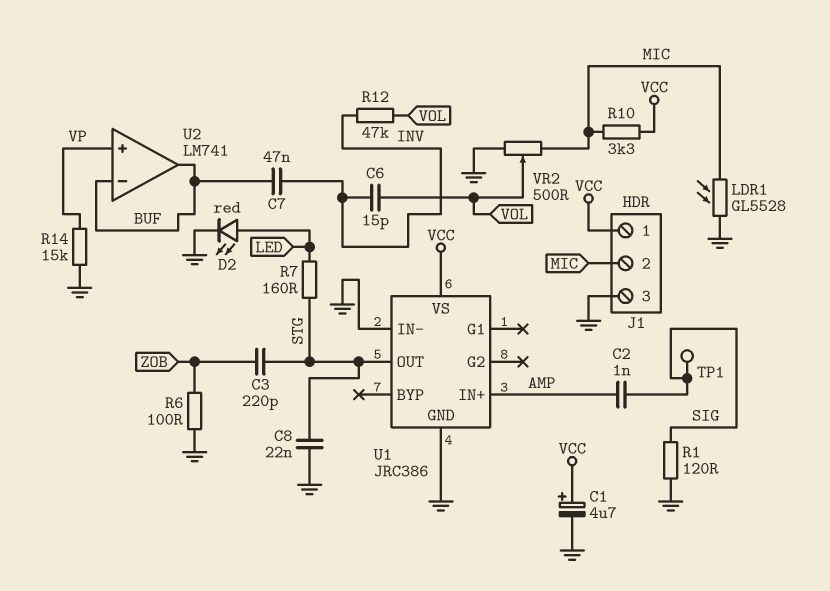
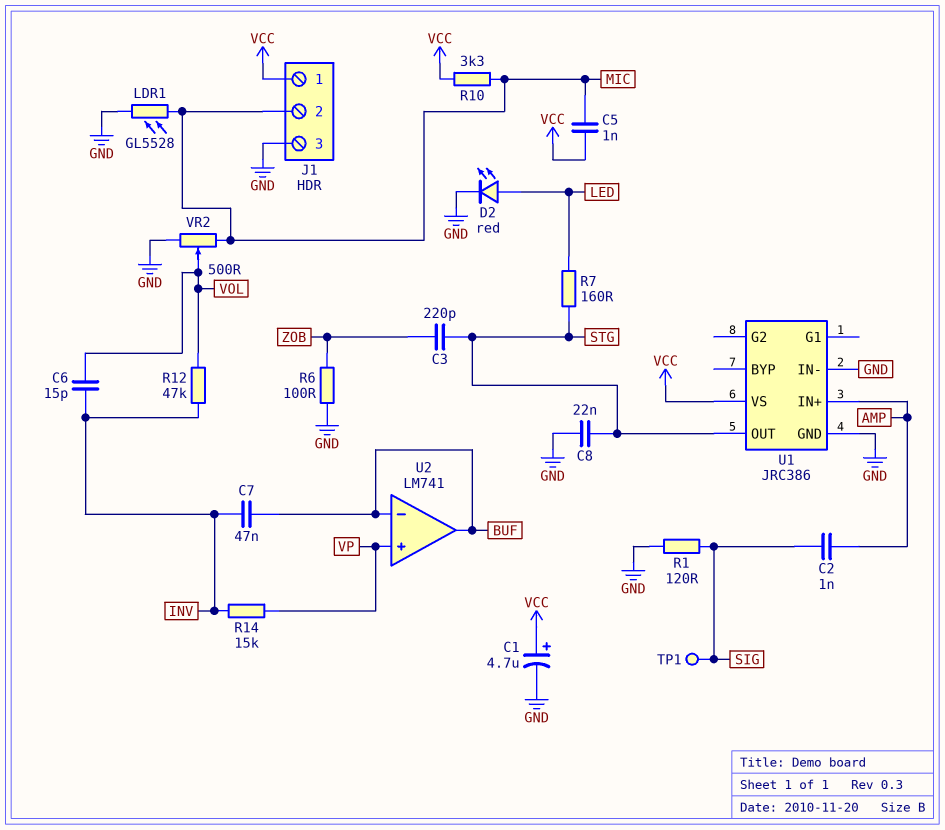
C5: none -> 1nF (MIC, VCC)
R14: 15k (GND, VP) -> 15k (INV, VP)

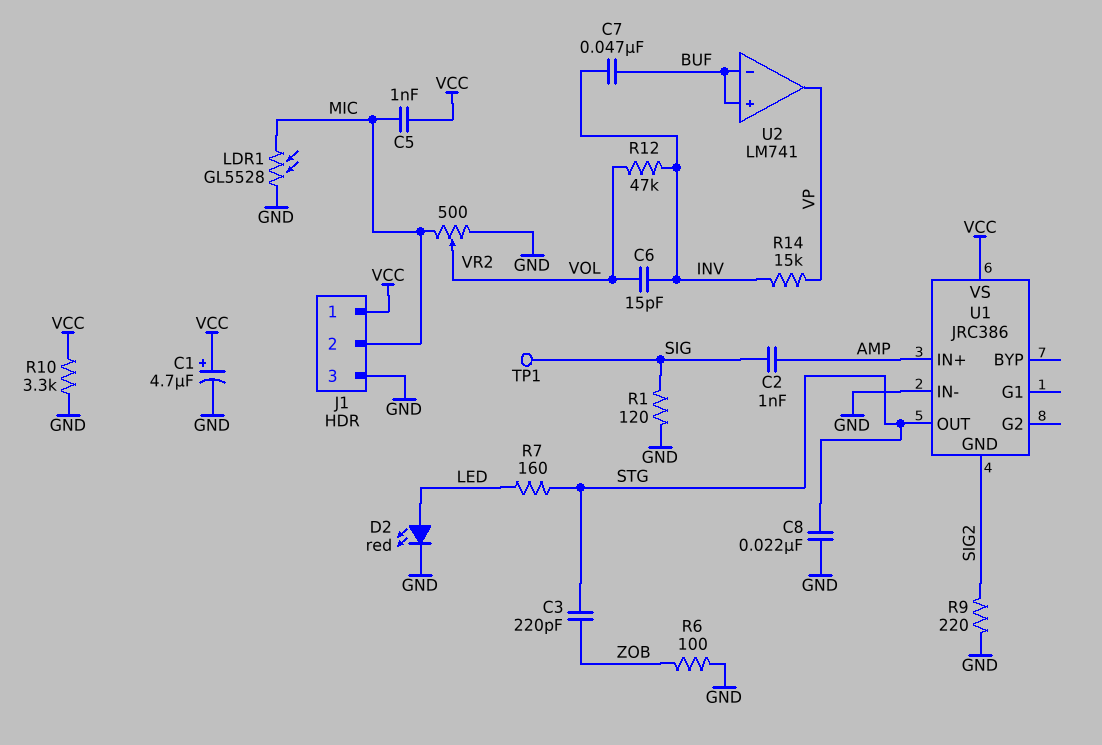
R9: none -> 220 (GND, SIG2)
R10: 3.3k (MIC, VCC) -> 3.3k (GND, VCC)
U1 pin GND: GND -> SIG2
U2 pin in+: VP -> BUF
U2 pin out: BUF -> VP

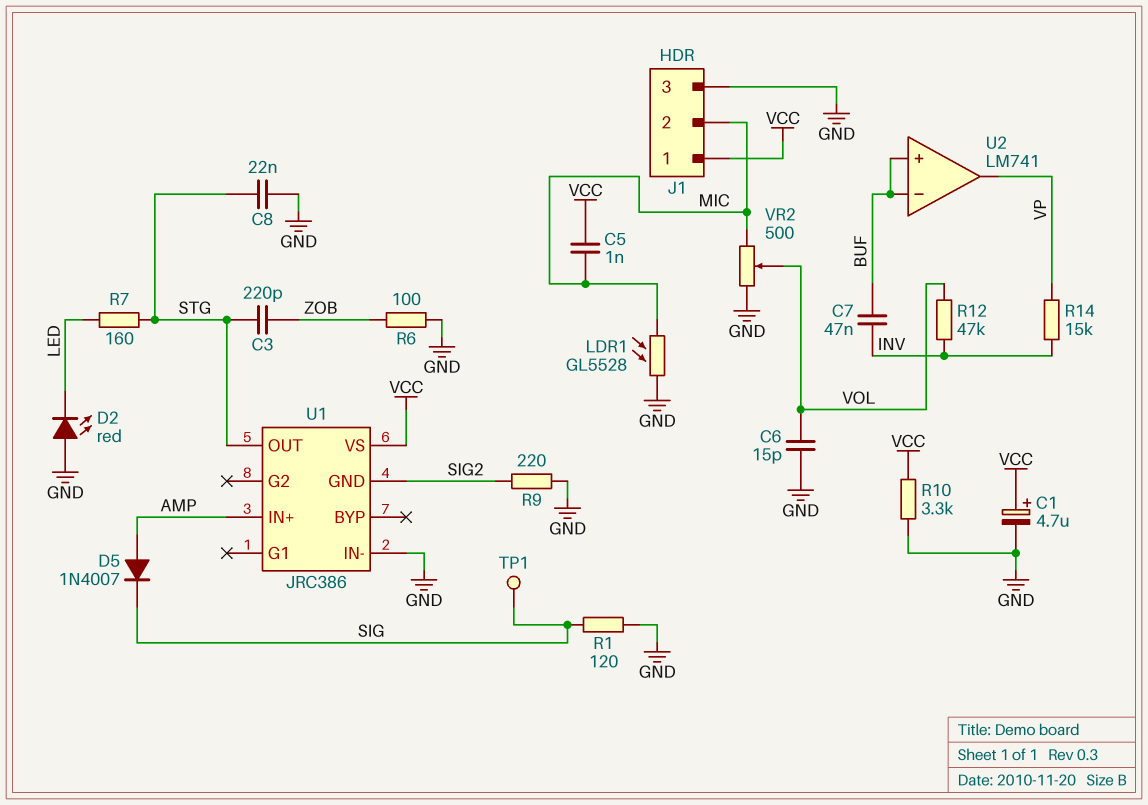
C2: 1nF (AMP, SIG) -> none
C6: 15pF (INV, VOL) -> 15pF (GND, VOL)
D2: LED red (A LED, K GND) -> LED red (A GND, K LED)
D5: none -> diode 1N4007 (A AMP, K SIG)

